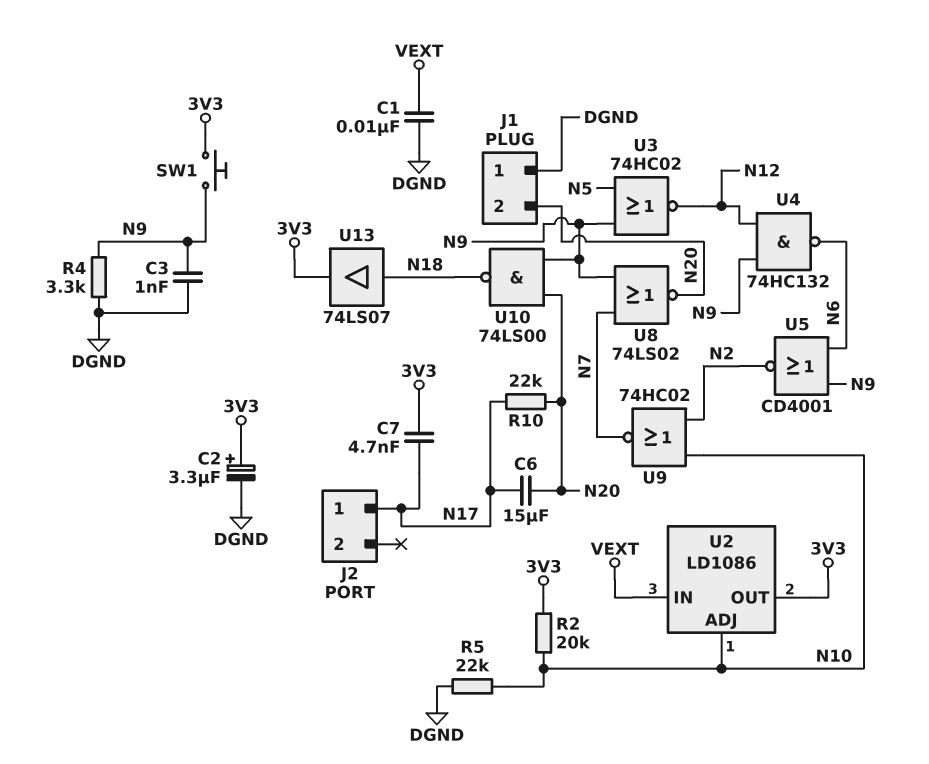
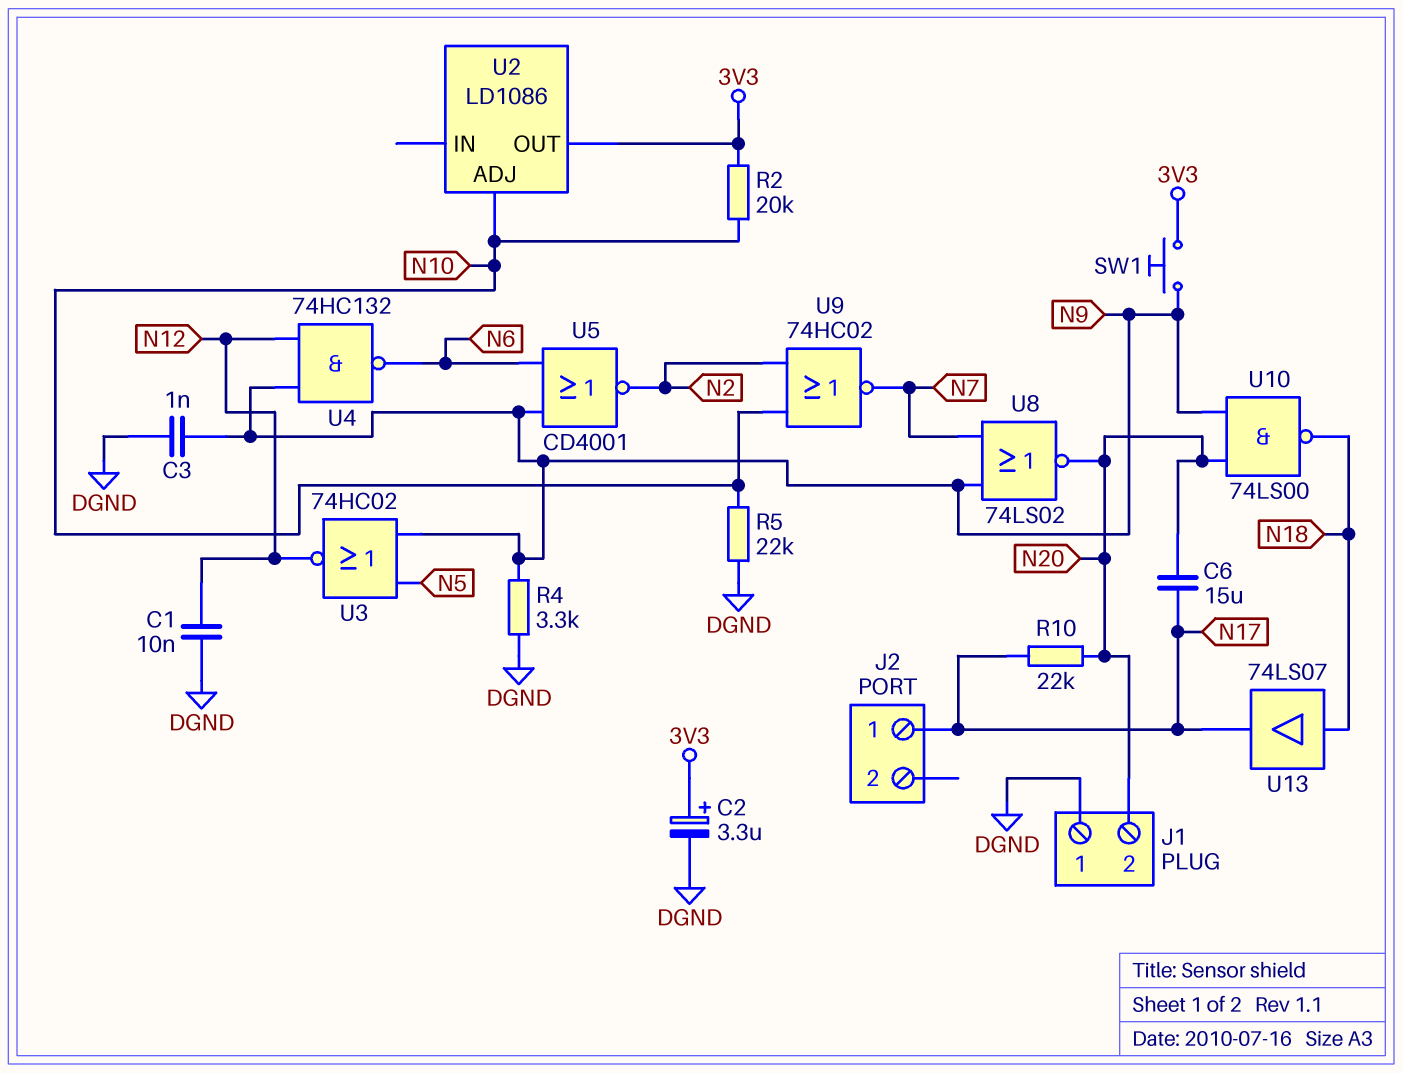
C1: 10nF (DGND, VEXT) -> 10nF (DGND, N12)
C7: 4.7nF (3V3, N17) -> none
U2 pin IN: VEXT -> none
U13: buffer 74LS07 (in N18, out 3V3) -> buffer 74LS07 (in N18, out N17)

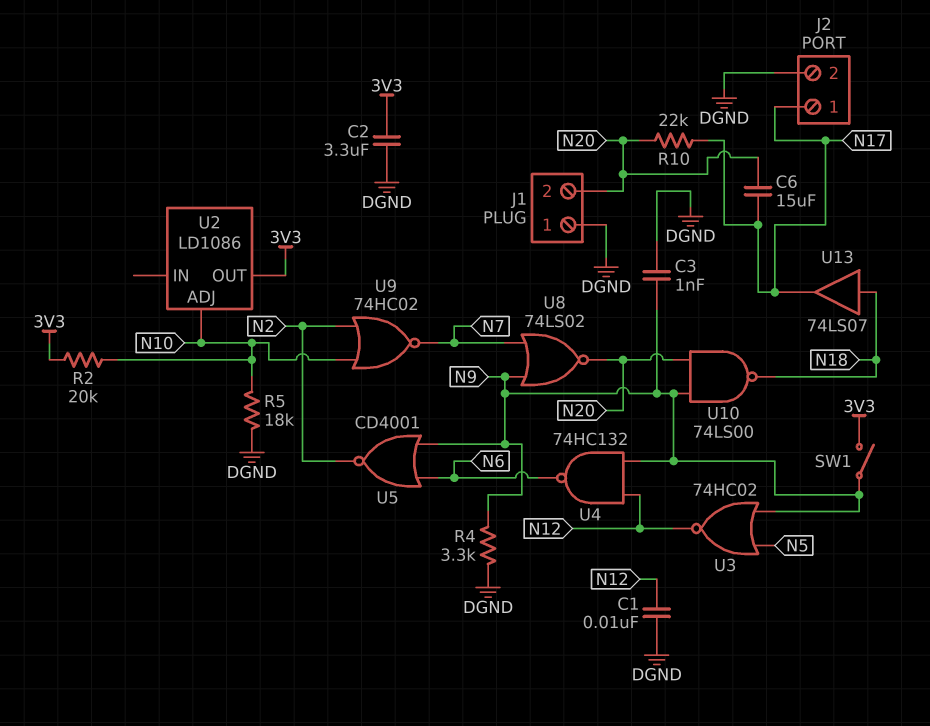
C2: 3.3uF (plus 3V3, minus DGND) -> 3.3uF (3V3, DGND)
J2 pin 2: none -> DGND
R5: 22k (DGND, N10) -> 18k (DGND, N10)
SW1: button (3V3, N9) -> switch (3V3, N9)

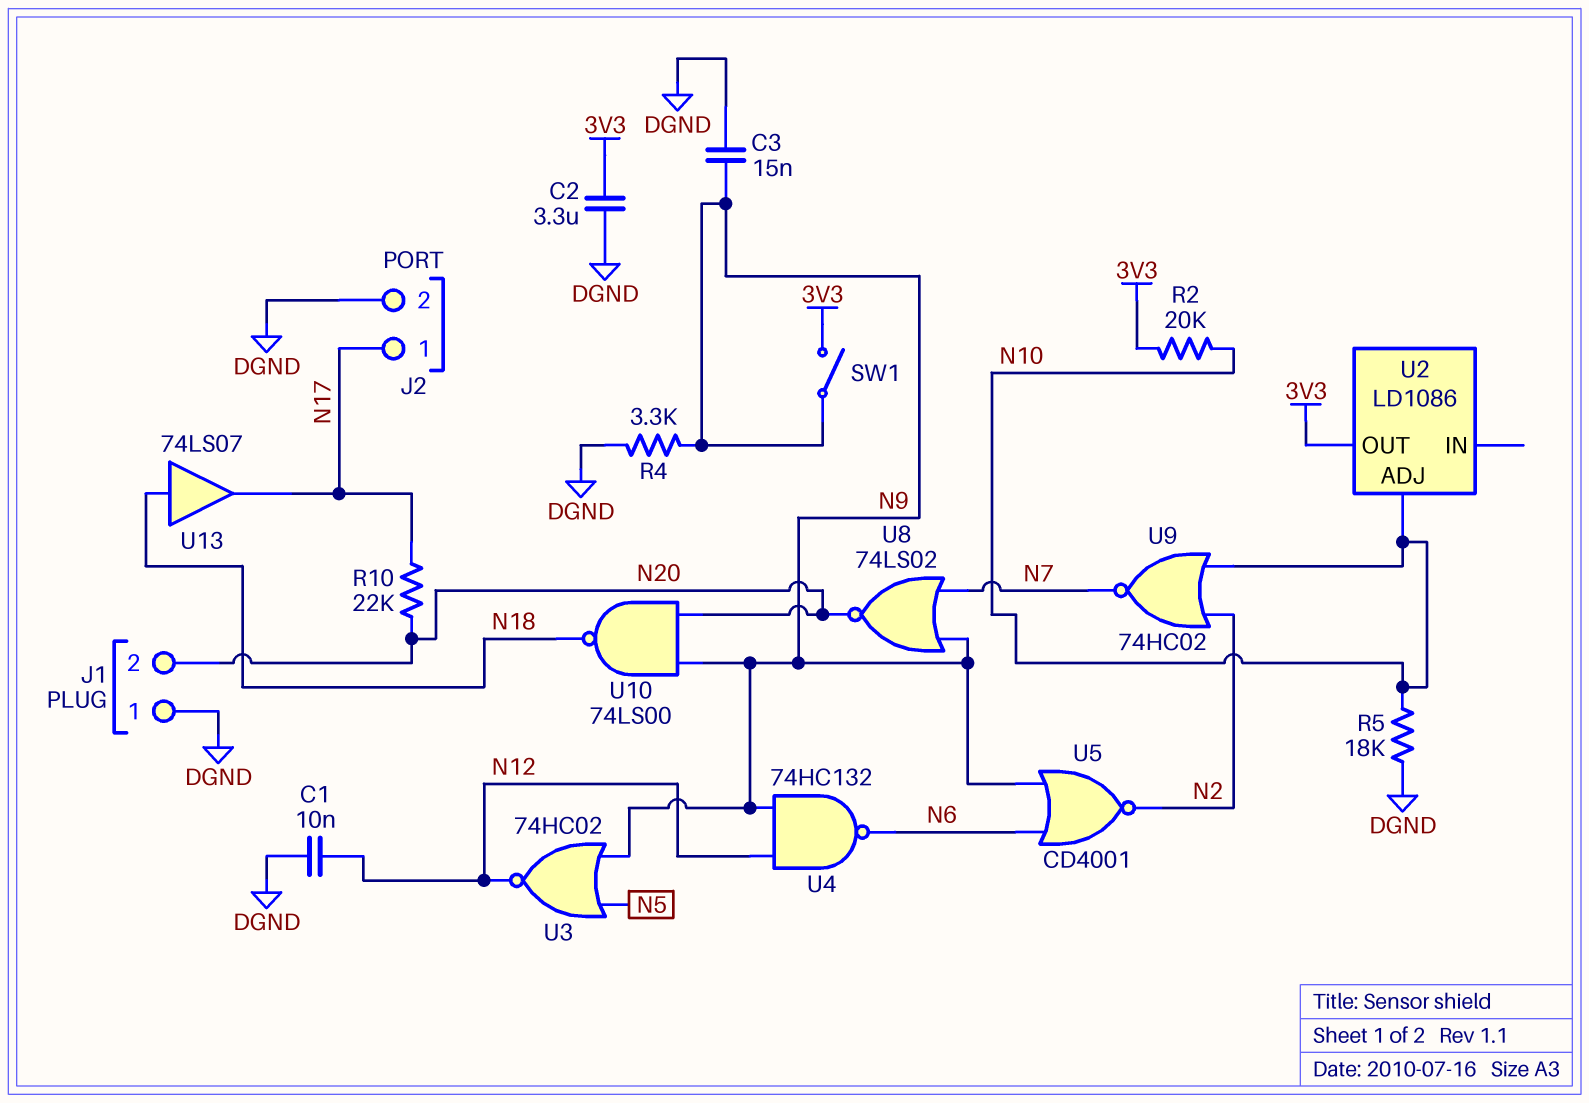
C3: 1nF (DGND, N9) -> 15nF (DGND, N9)
C6: 15uF (N17, N20) -> none

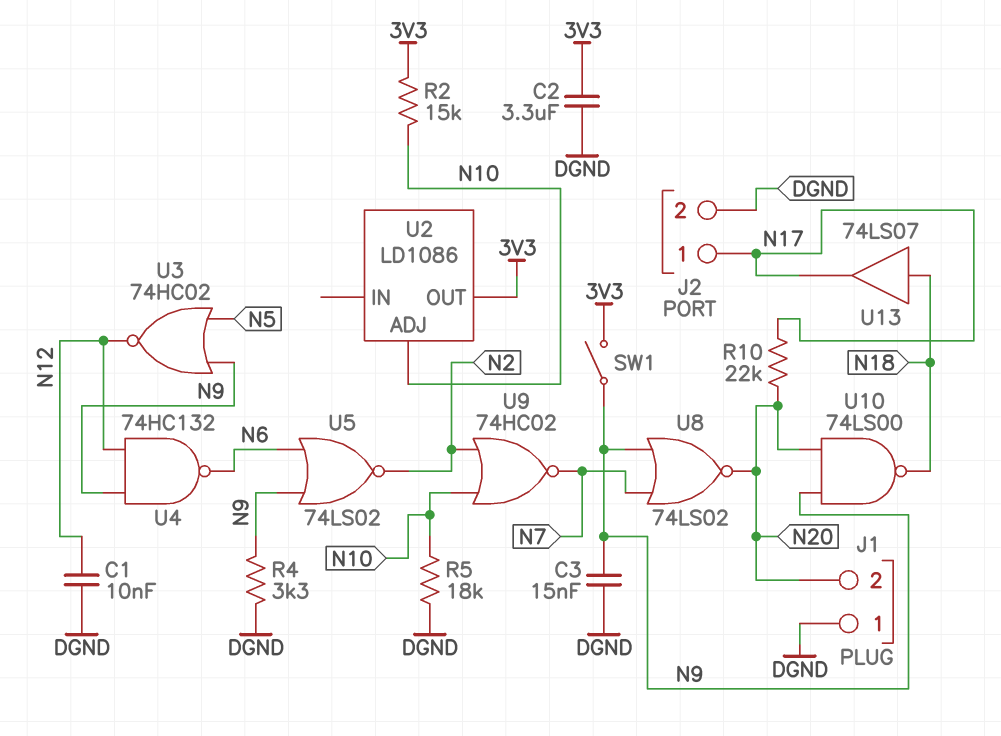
R2: 20k (3V3, N10) -> 15k (3V3, N10)
U5: NOR CD4001 (in N6, in N9, out N2) -> NOR 74LS02 (in N6, in N9, out N2)

